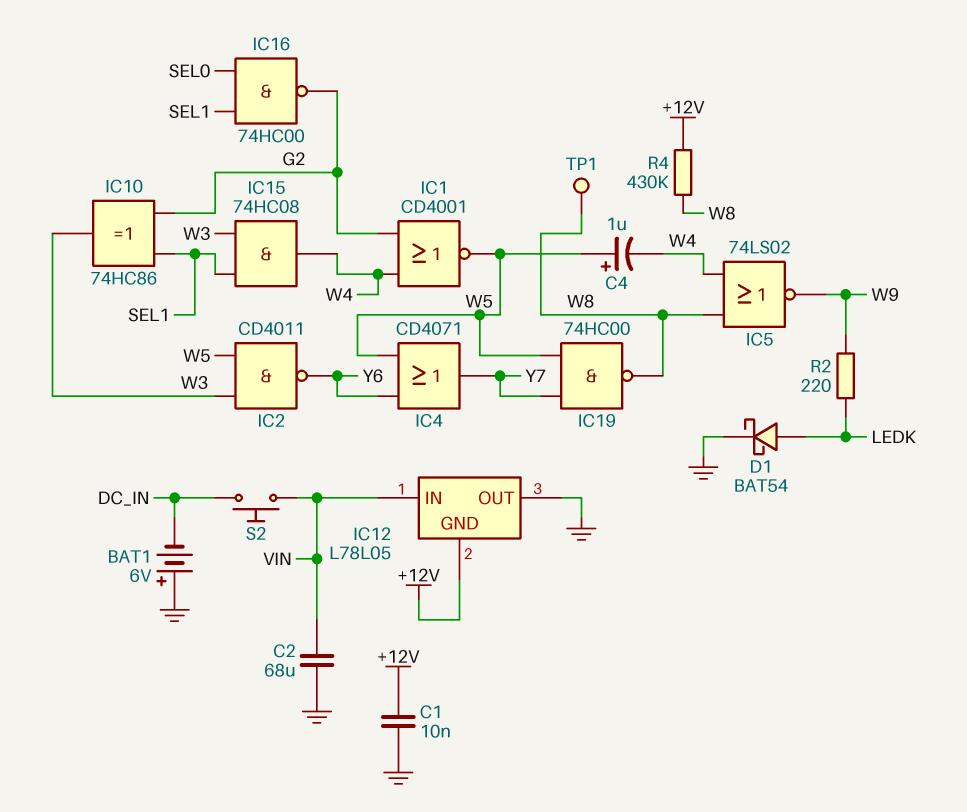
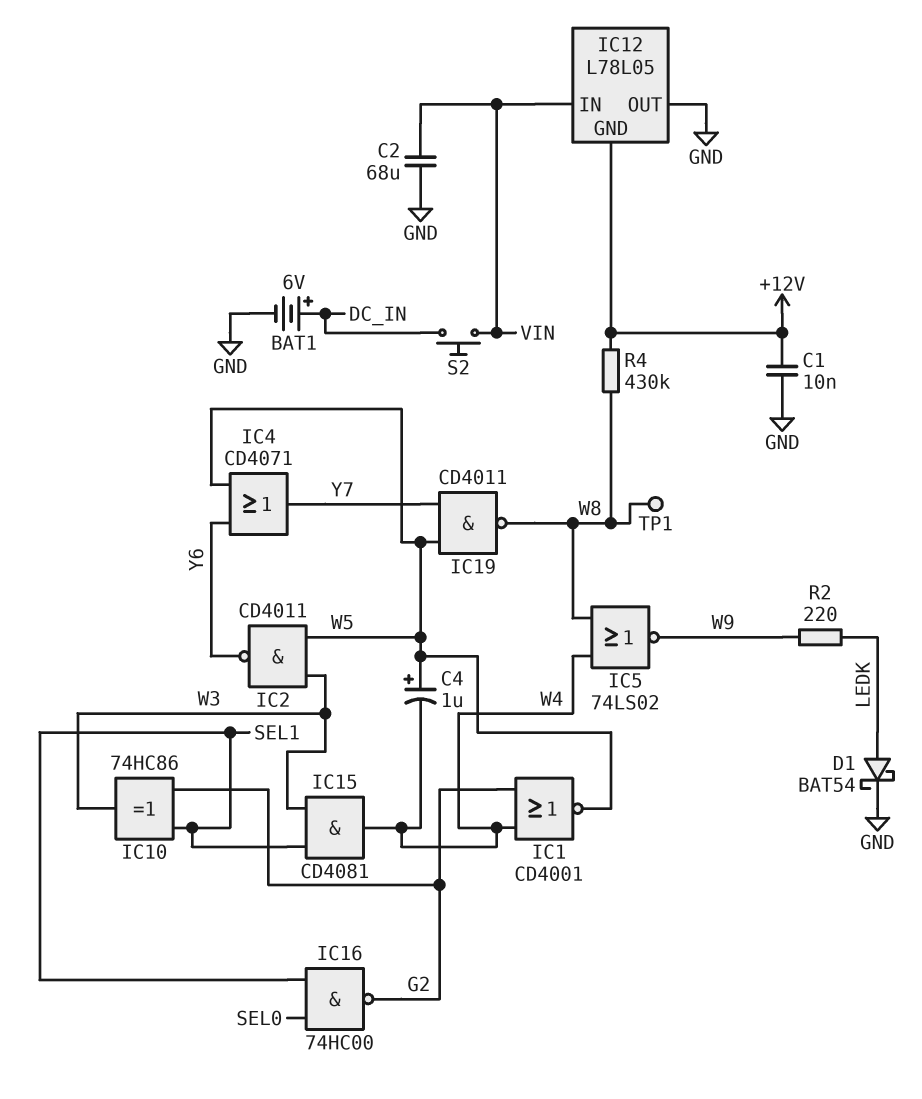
BAT1: 6V (plus GND, minus DC_IN) -> 6V (plus DC_IN, minus GND)
IC15: AND 74HC08 (in SEL1, in W3, out W4) -> AND CD4081 (in SEL1, in W3, out W4)
IC19: NAND 74HC00 (in W5, in Y7, out W8) -> NAND CD4011 (in W5, in Y7, out W8)

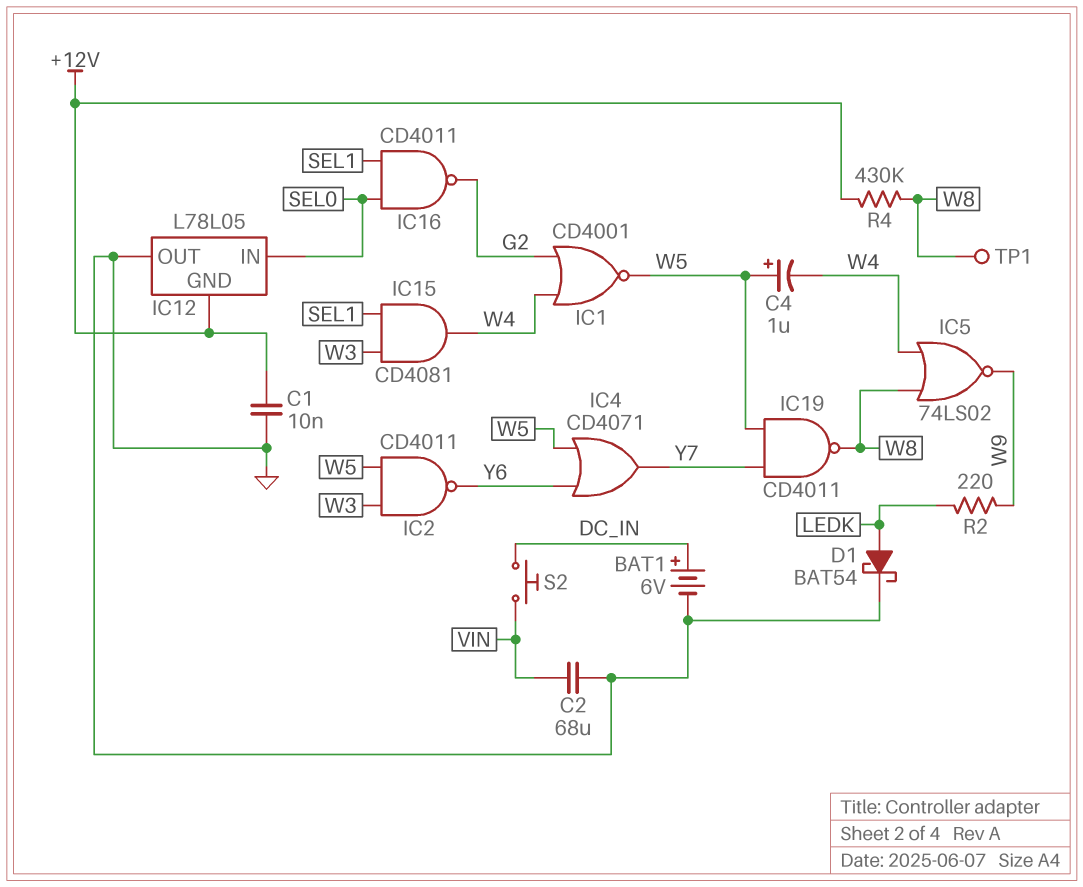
IC10: XOR 74HC86 (in G2, in SEL1, out W3) -> none
IC12 pin IN: VIN -> SEL0
IC16: NAND 74HC00 (in SEL0, in SEL1, out G2) -> NAND CD4011 (in SEL0, in SEL1, out G2)

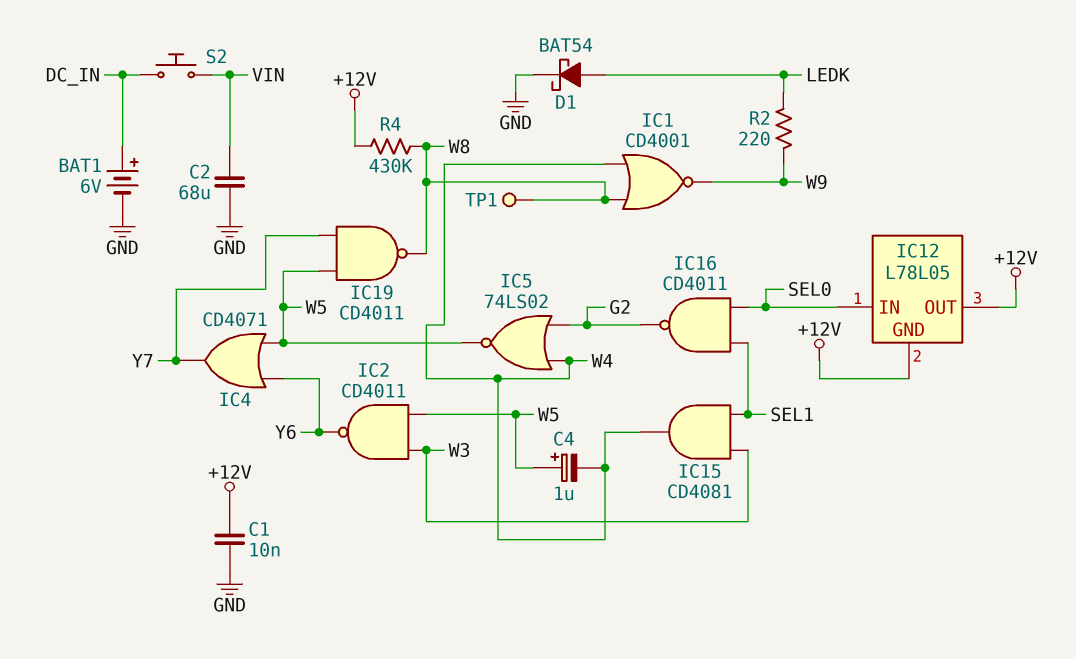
IC1: NOR CD4001 (in G2, in W4, out W5) -> NOR CD4001 (in W4, in W8, out W9)
IC5: NOR 74LS02 (in W4, in W8, out W9) -> NOR 74LS02 (in G2, in W4, out W5)
IC12 pin OUT: GND -> +12V

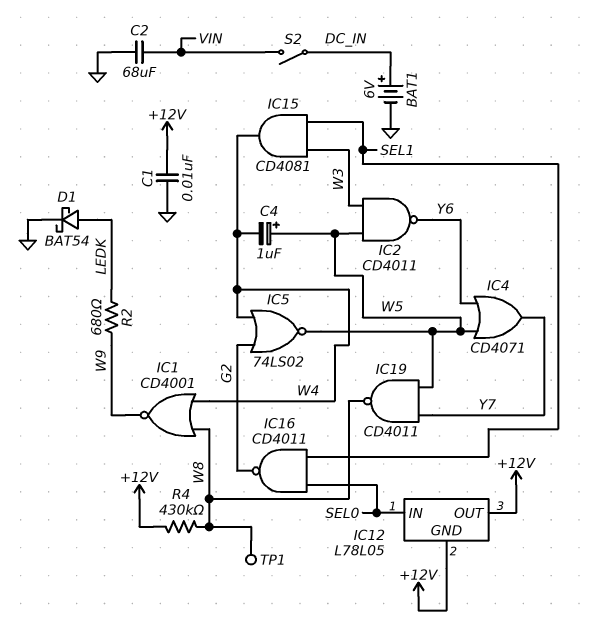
R2: 220 (LEDK, W9) -> 680 (LEDK, W9)
S2: button (DC_IN, VIN) -> switch (DC_IN, VIN)

